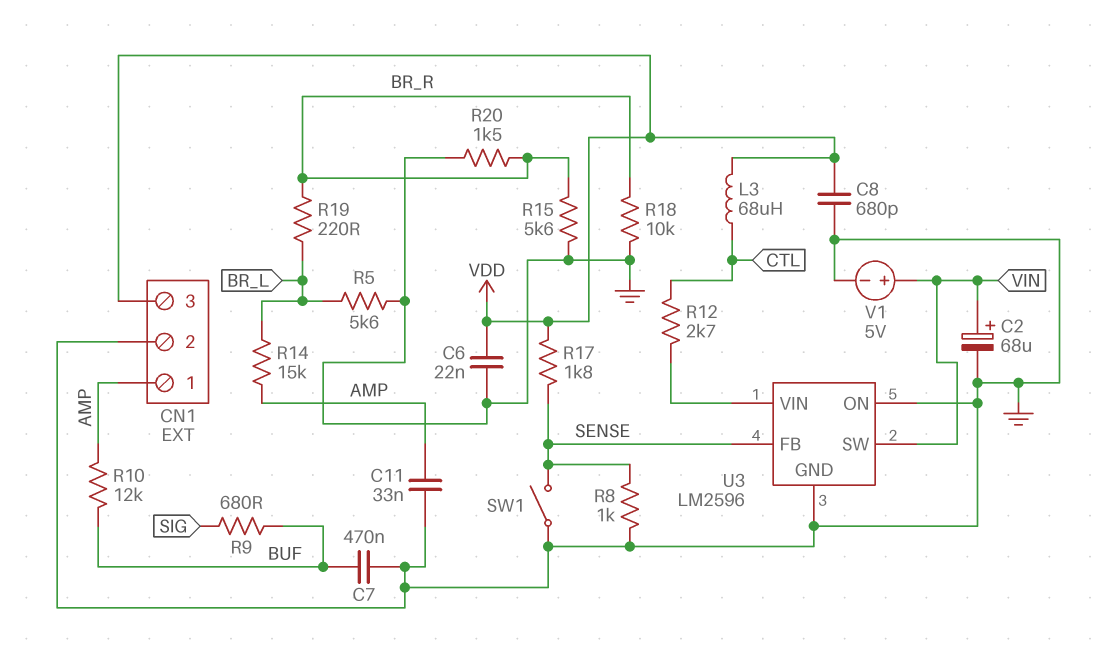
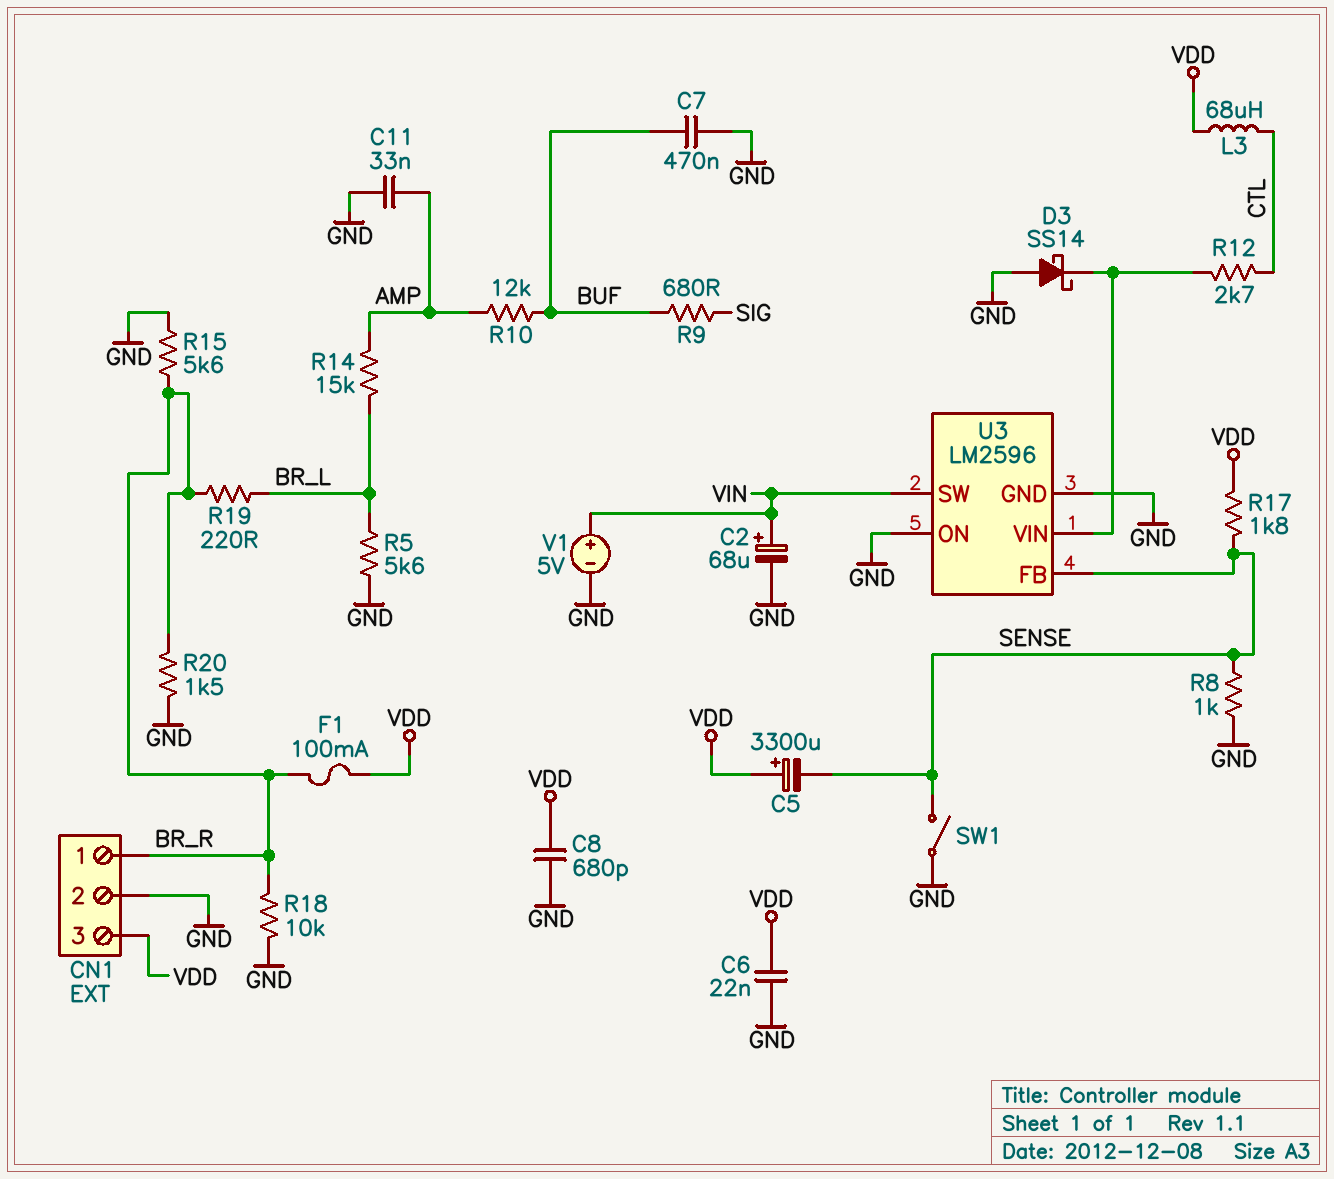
C5: none -> 3300uF (plus VDD, minus SENSE)
CN1 pin 1: AMP -> BR_R
D3: none -> schottky SS14 (A GND, K U3/VIN)
F1: none -> 100mA (BR_R, VDD)

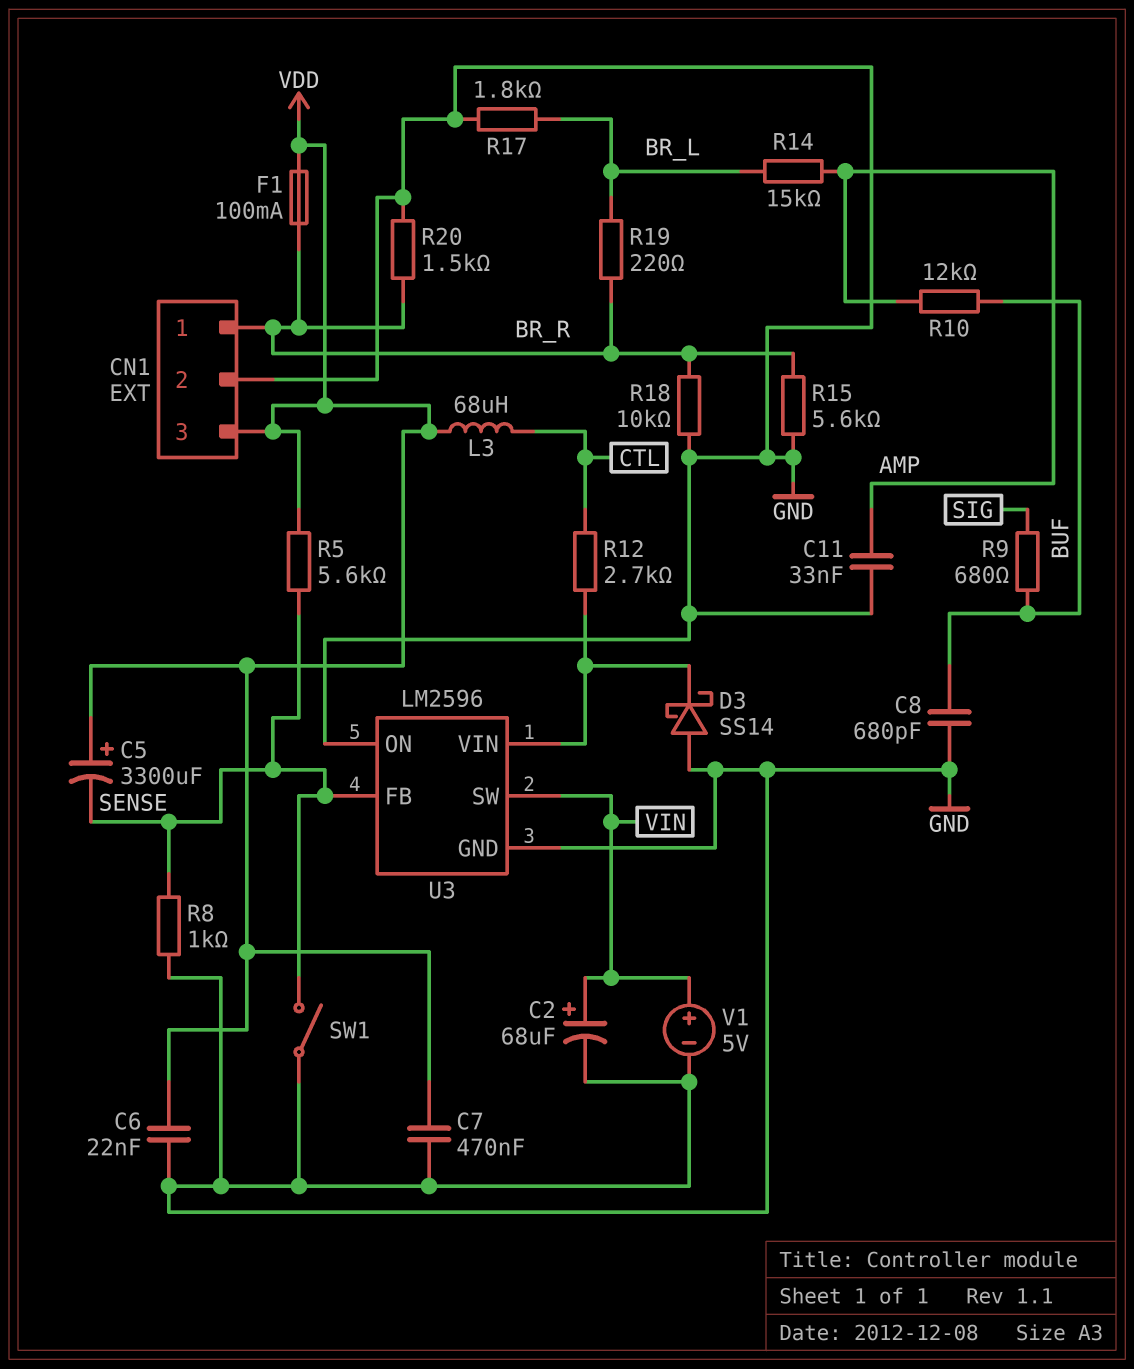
C7: 470nF (BUF, GND) -> 470nF (GND, VDD)
C8: 680pF (GND, VDD) -> 680pF (BUF, GND)
R5: 5.6k (BR_L, GND) -> 5.6k (SENSE, VDD)
R17: 1.8k (SENSE, VDD) -> 1.8k (BR_L, GND)

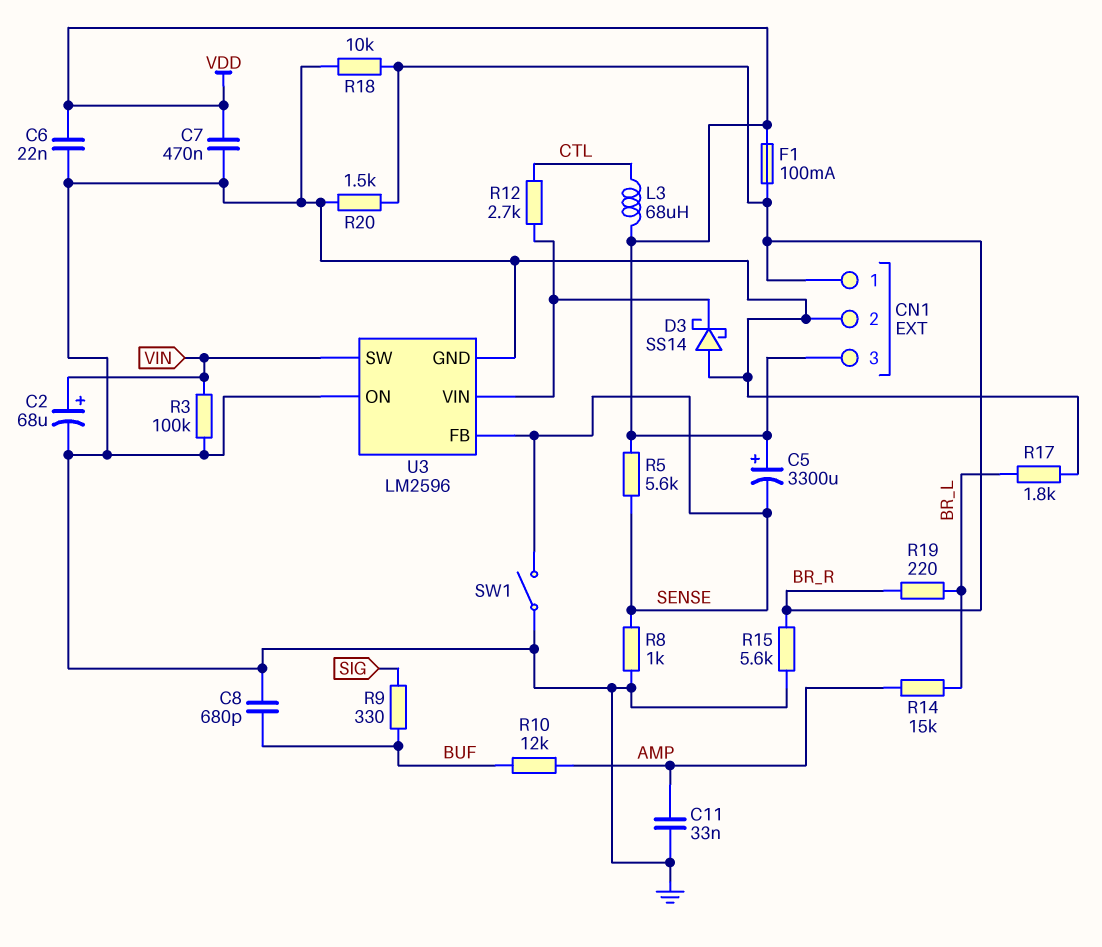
R3: none -> 100k (GND, VIN)
R9: 680 (BUF, SIG) -> 330 (BUF, SIG)
V1: 5V (plus VIN, minus GND) -> none

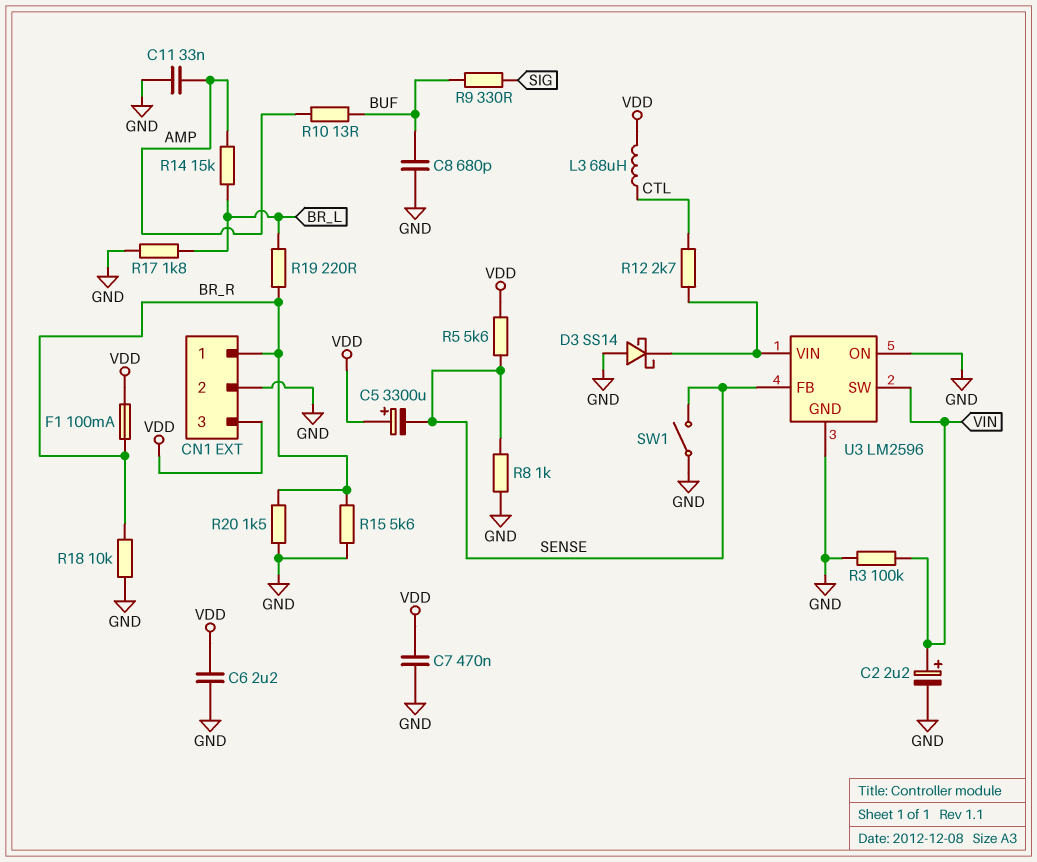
C2: 68uF (plus VIN, minus GND) -> 2.2uF (plus VIN, minus GND)
C6: 22nF (GND, VDD) -> 2.2uF (GND, VDD)
R10: 12k (AMP, BUF) -> 13 (AMP, BUF)

